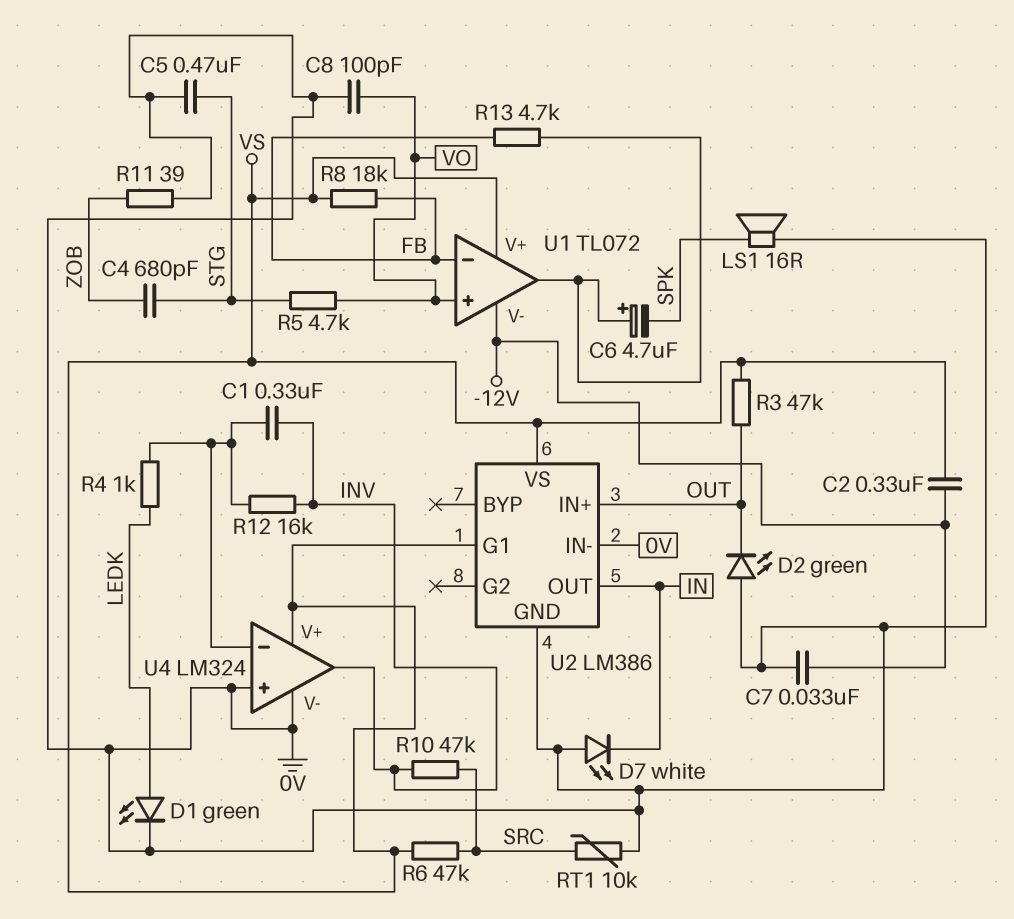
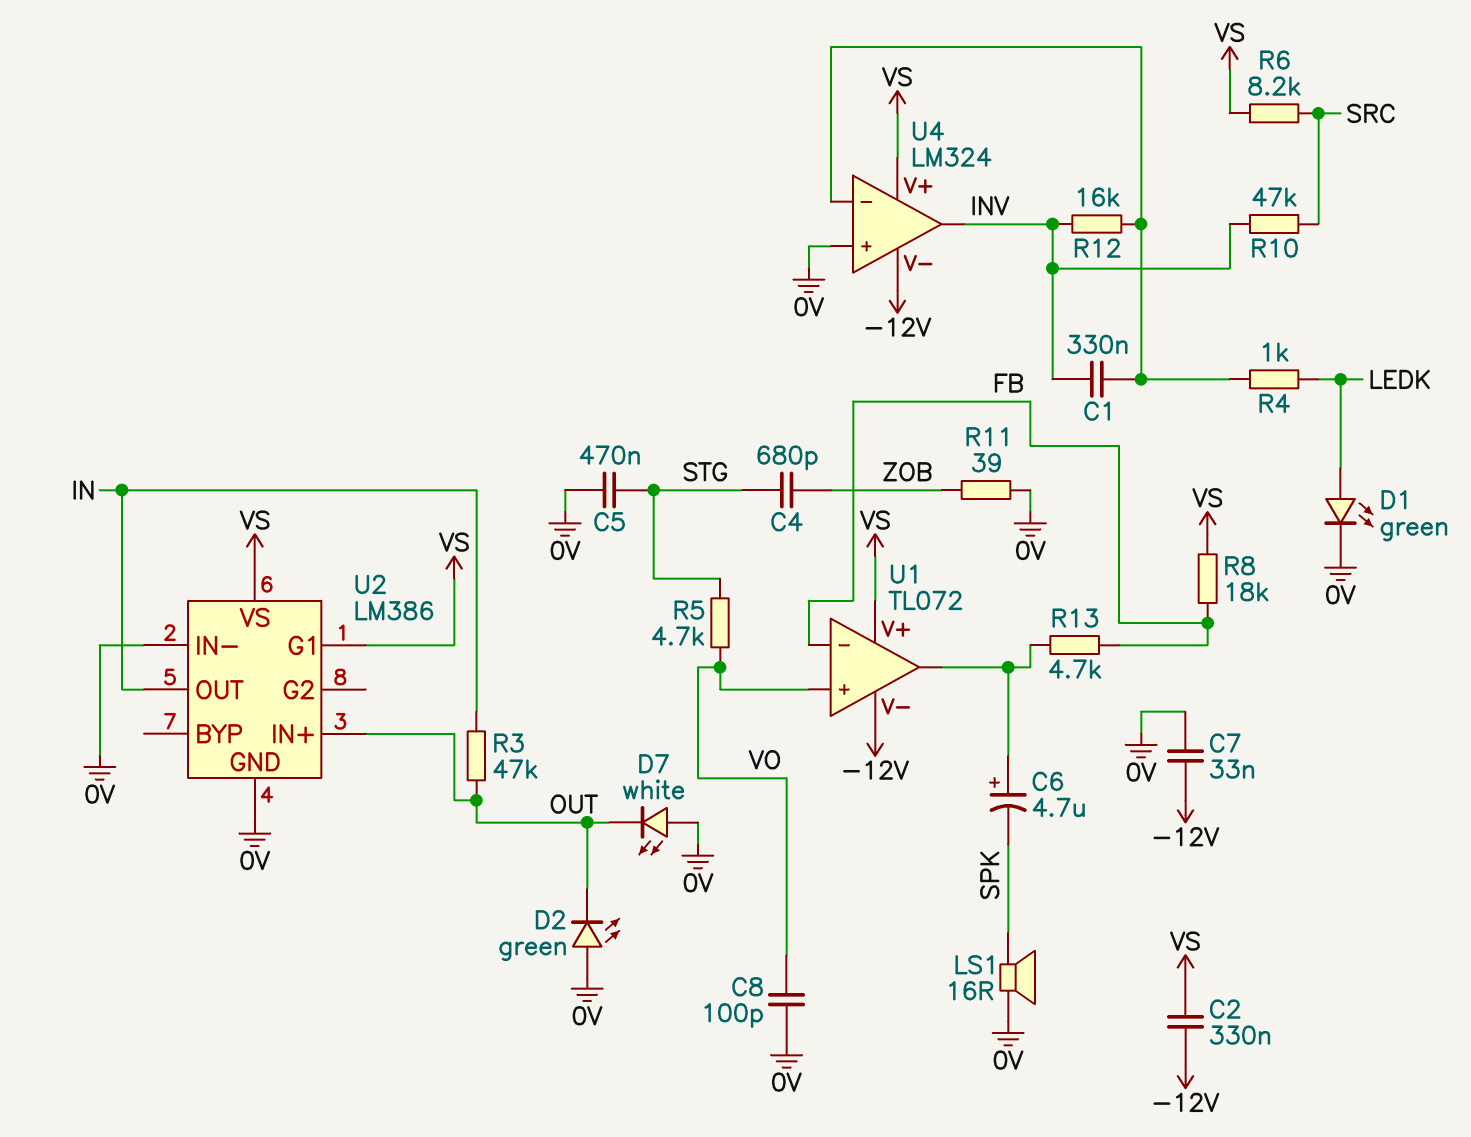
D7: LED white (A 0V, K IN) -> LED white (A 0V, K OUT)
R3: 47k (OUT, VS) -> 47k (IN, OUT)
R6: 47k (SRC, VS) -> 8.2k (SRC, VS)
RT1: 10k (0V, SRC) -> none
U4 pin V-: 0V -> -12V

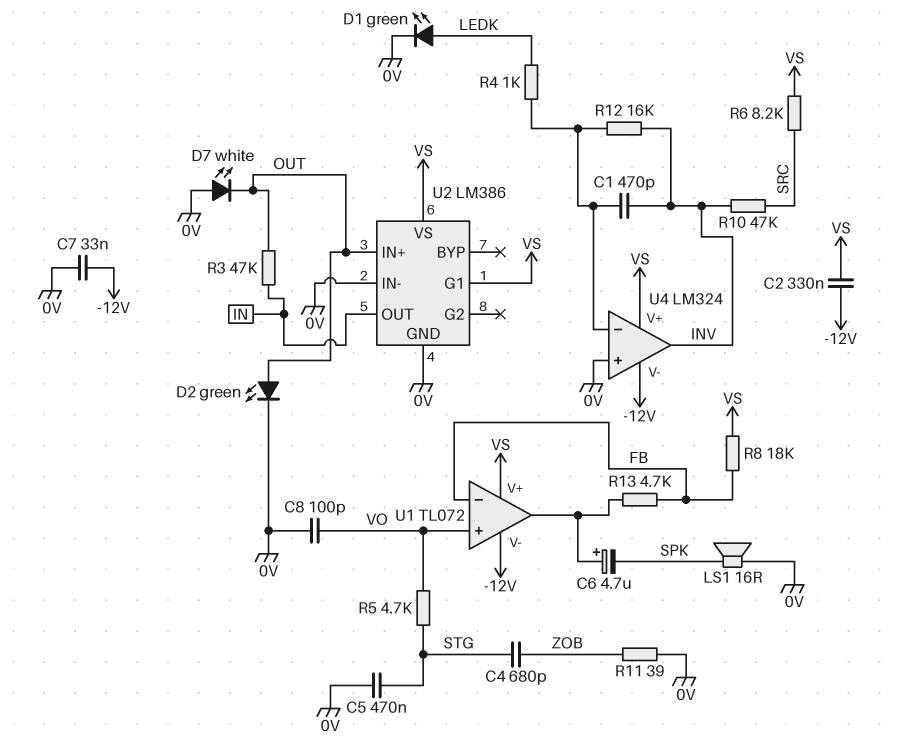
C1: 330nF (INV, U4/in-) -> 470pF (INV, U4/in-)
D2: LED green (A 0V, K OUT) -> LED green (A OUT, K 0V)

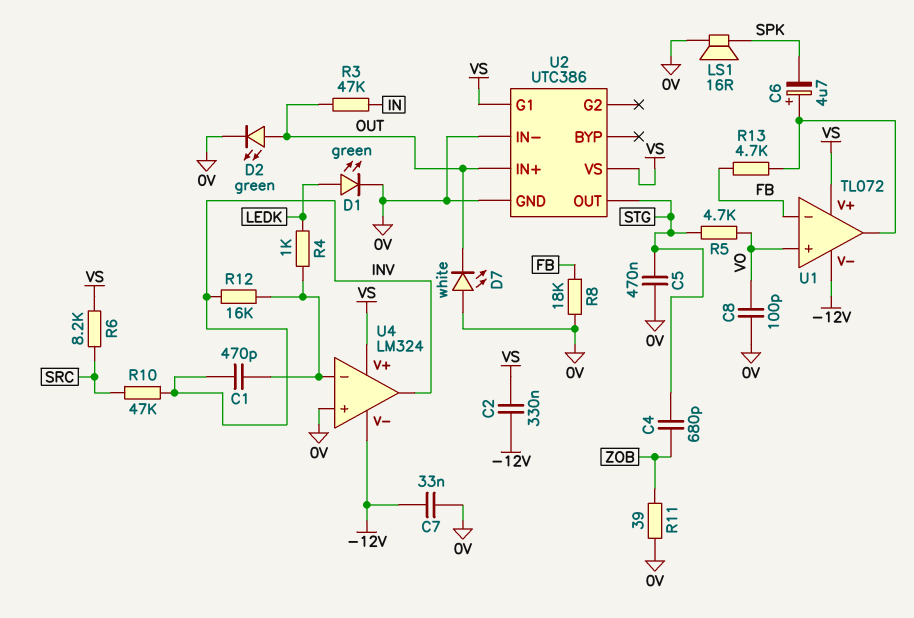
R8: 18k (FB, VS) -> 18k (0V, FB)
U2: LM386 -> UTC386
U2 pin OUT: IN -> STG

